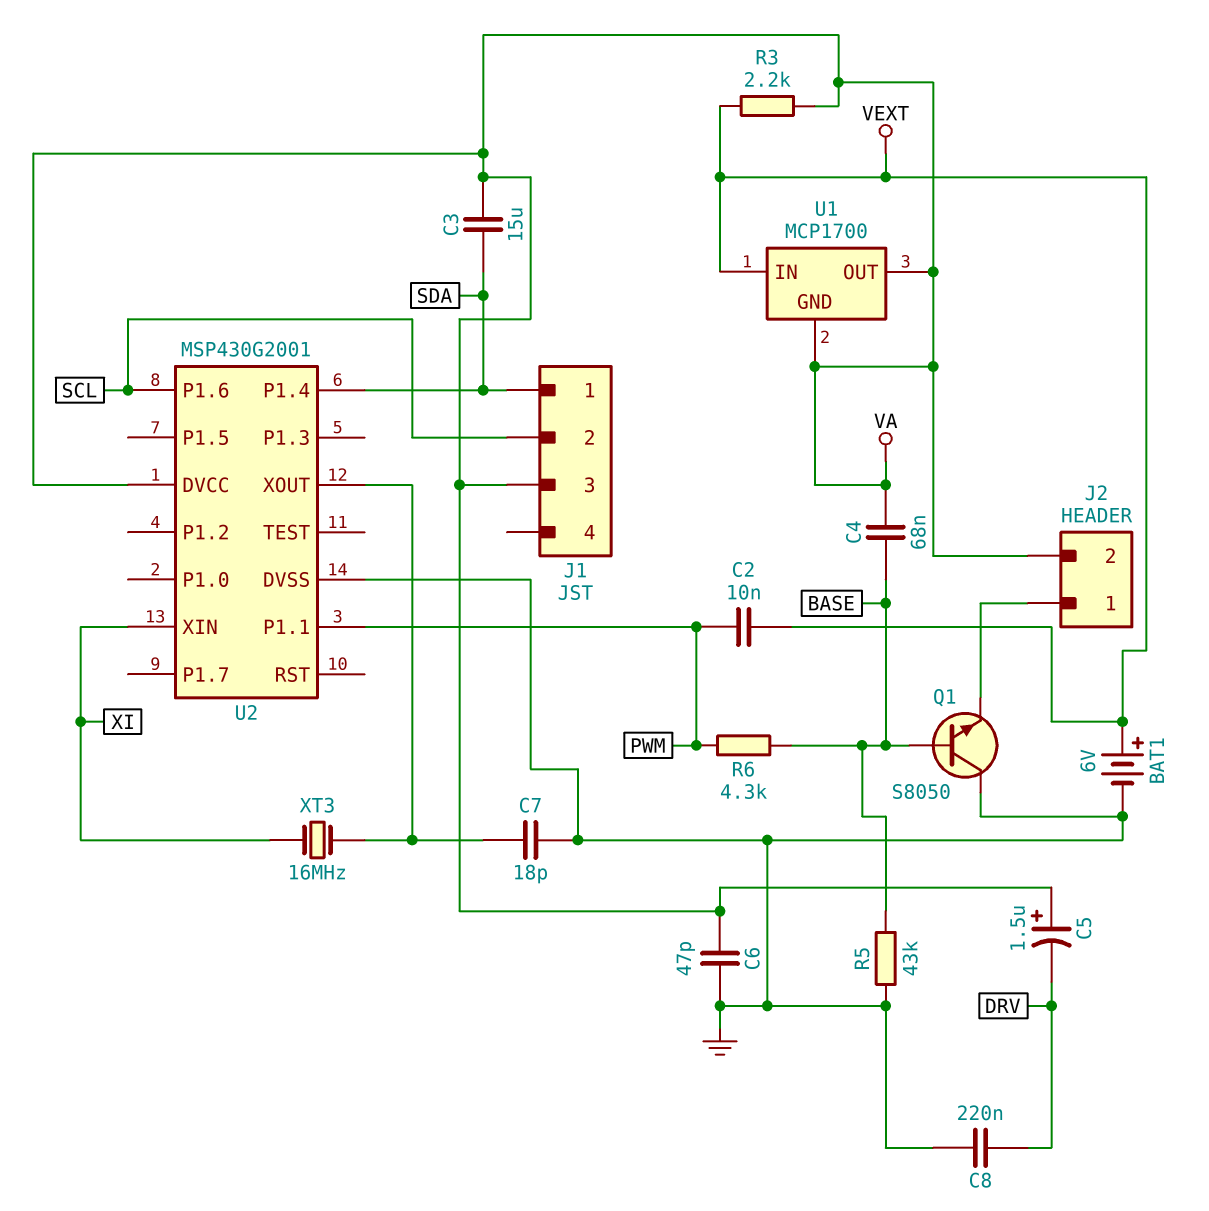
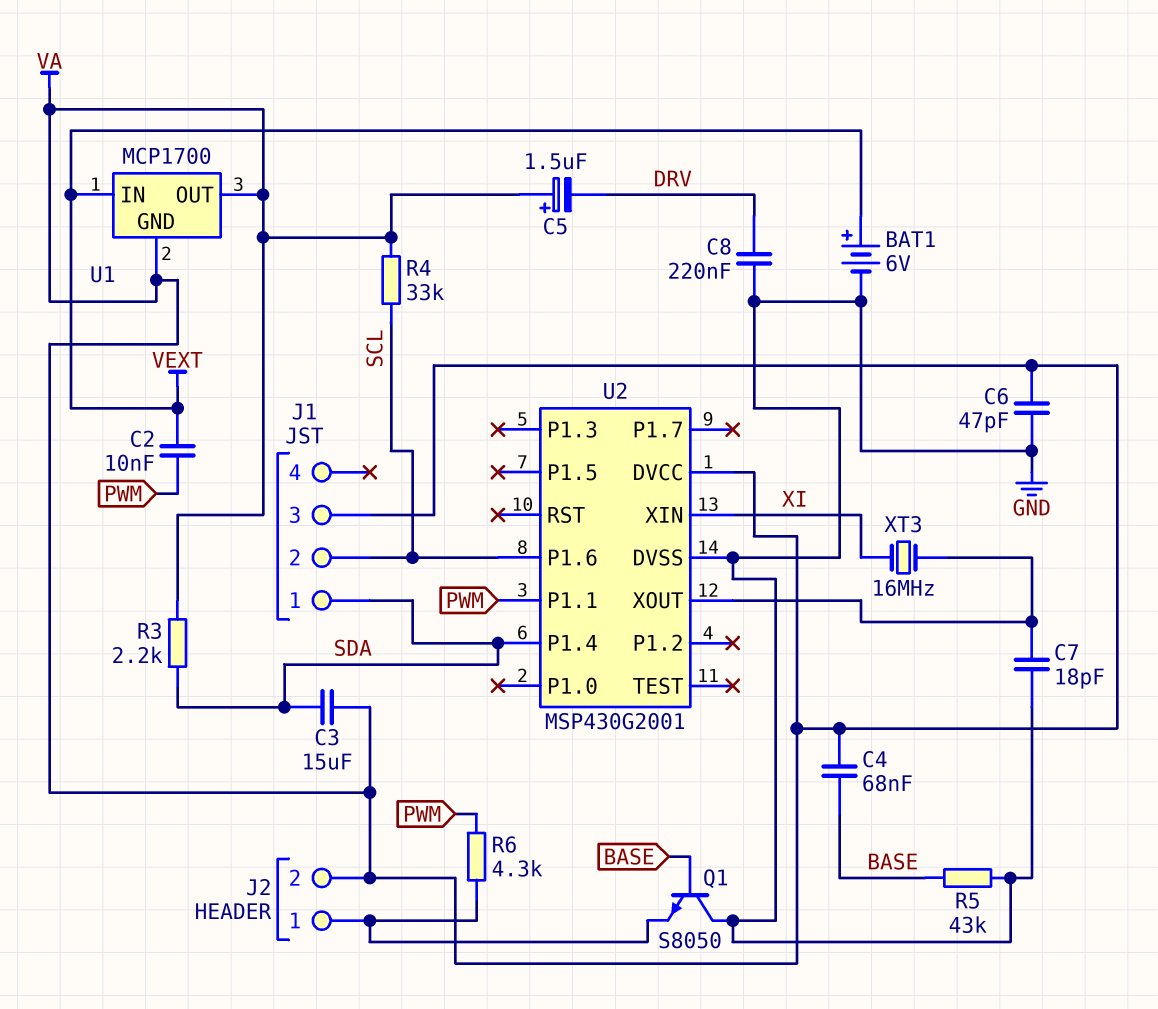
R3: 2.2k (VA, VEXT) -> 2.2k (SDA, VA)
R4: none -> 33k (SCL, VA)
R6: 4.3k (BASE, PWM) -> 4.3k (J2/1, PWM)

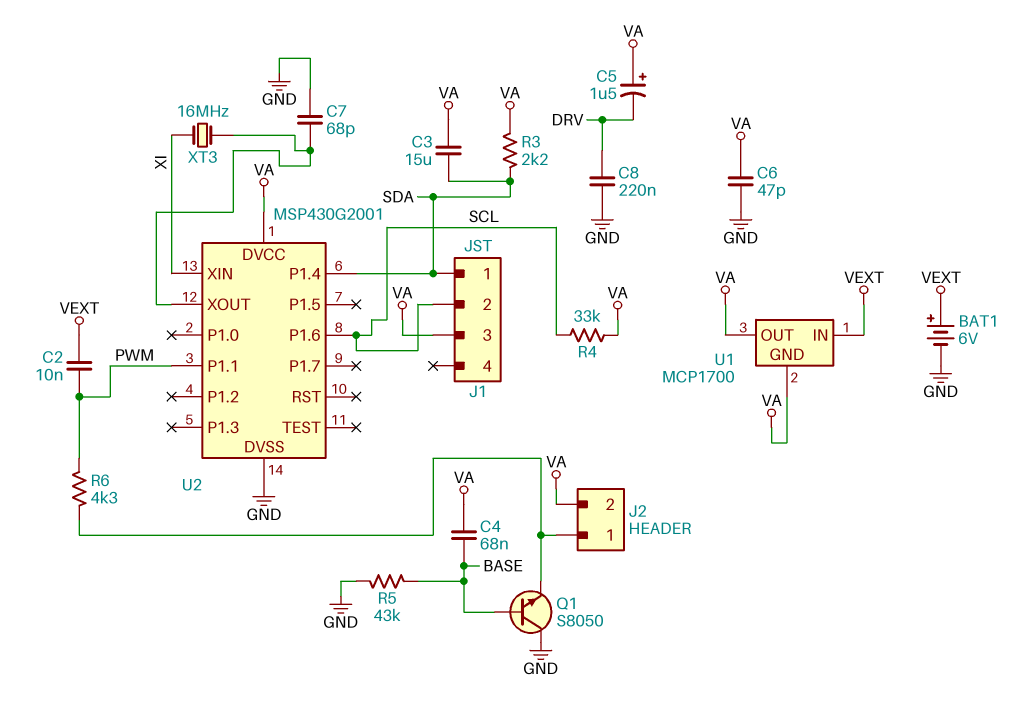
C7: 18pF (GND, U2/XOUT) -> 68pF (GND, U2/XOUT)

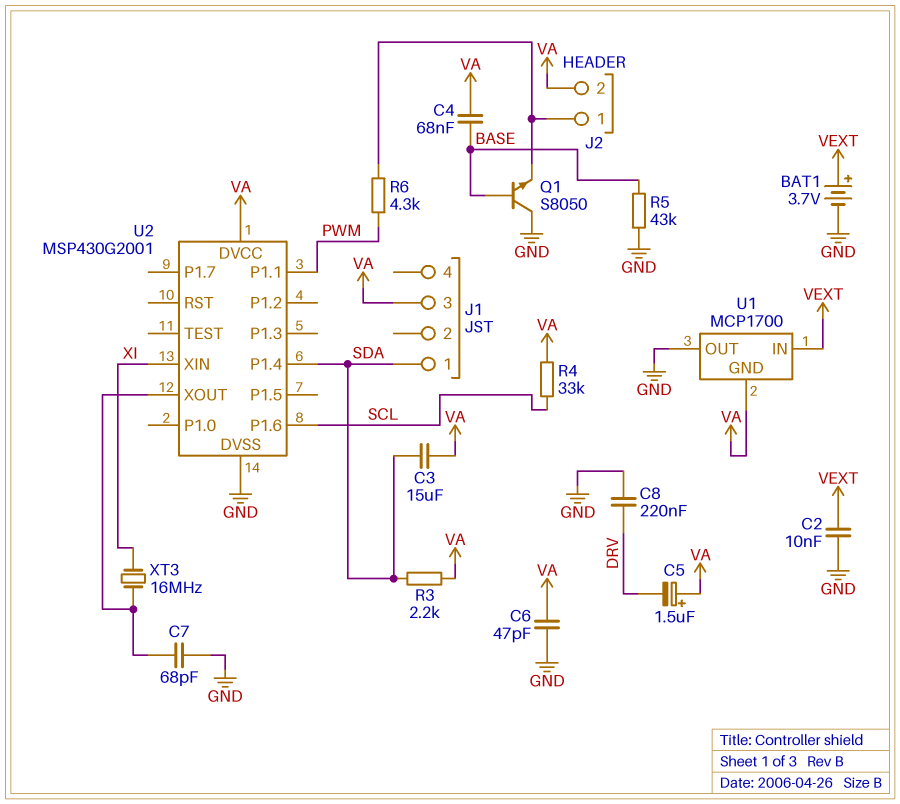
BAT1: 6V (plus VEXT, minus GND) -> 3.7V (plus VEXT, minus GND)
C2: 10nF (PWM, VEXT) -> 10nF (GND, VEXT)
J1 pin 2: SCL -> none
U1 pin OUT: VA -> GND

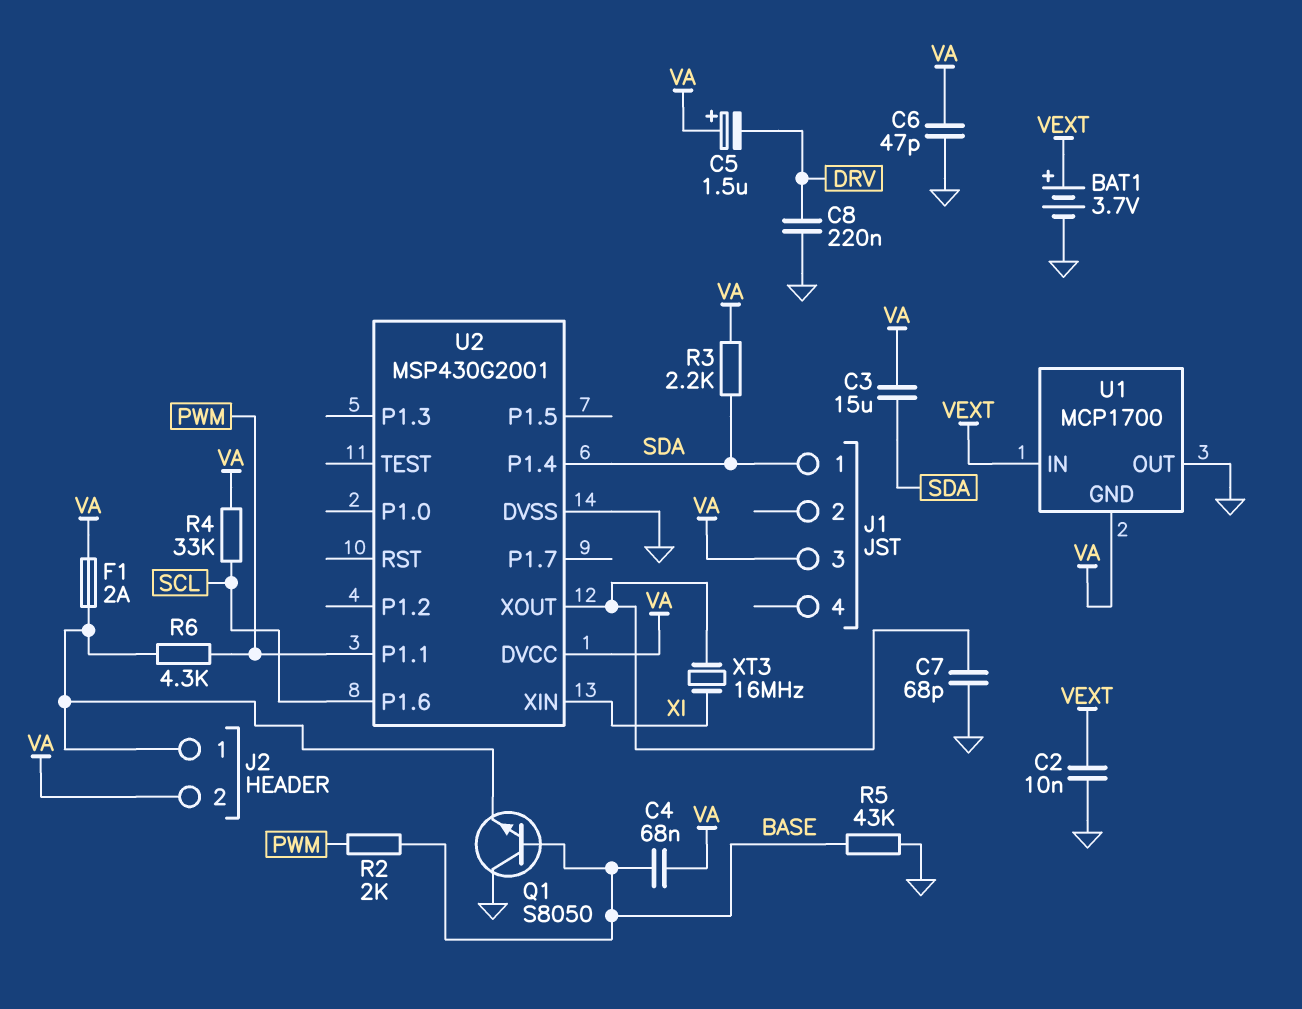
F1: none -> 2A (J2/1, VA)
R2: none -> 2k (BASE, PWM)

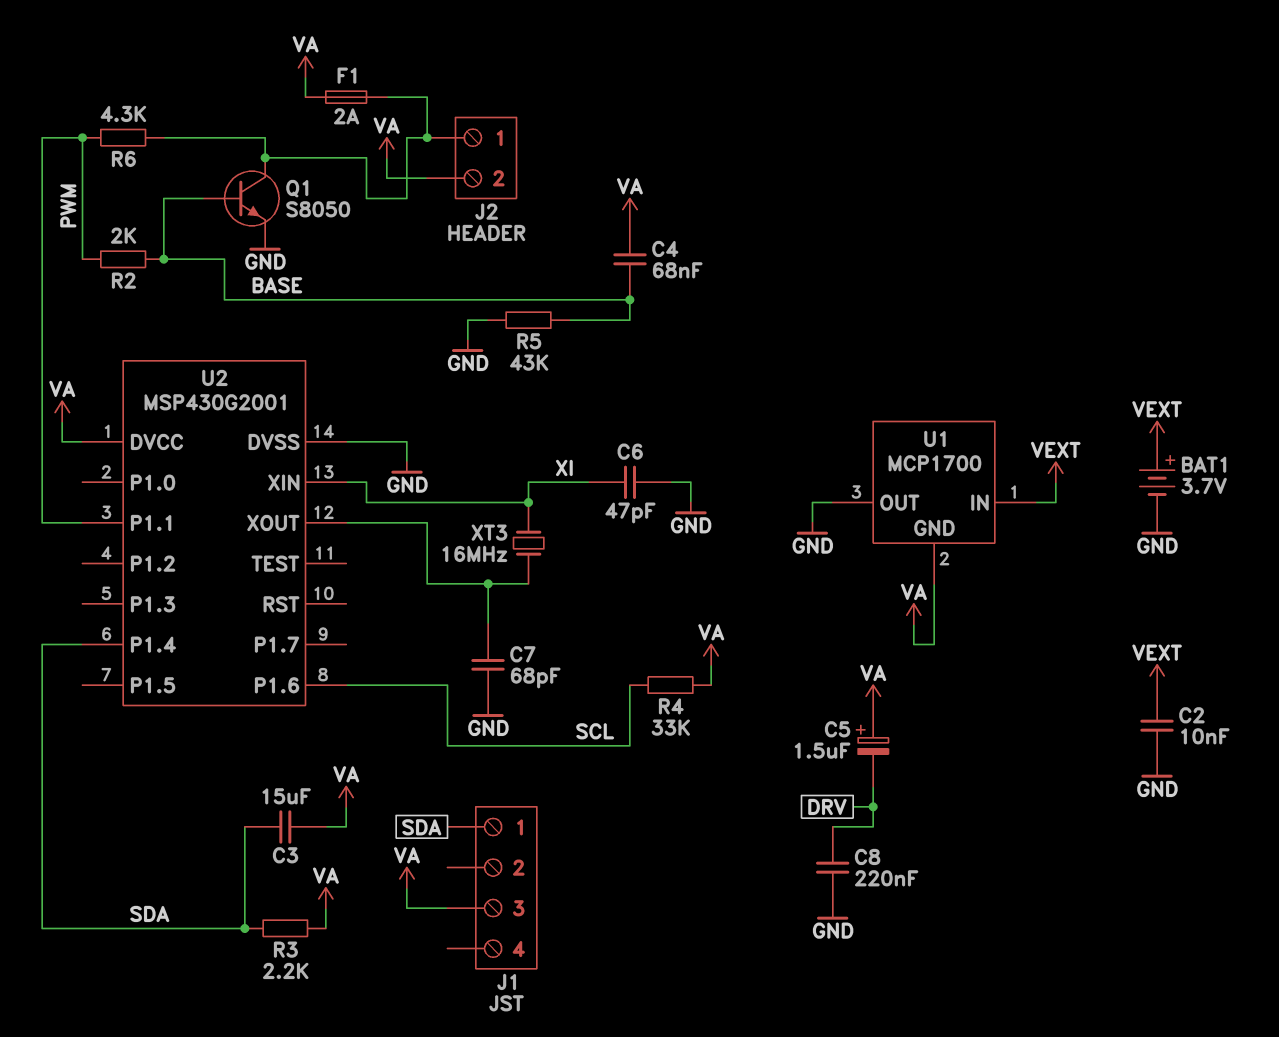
C6: 47pF (GND, VA) -> 47pF (GND, XI)
Q1: NPN S8050 (B BASE, C GND, E J2/1) -> NPN S8050 (B BASE, C J2/1, E GND)

